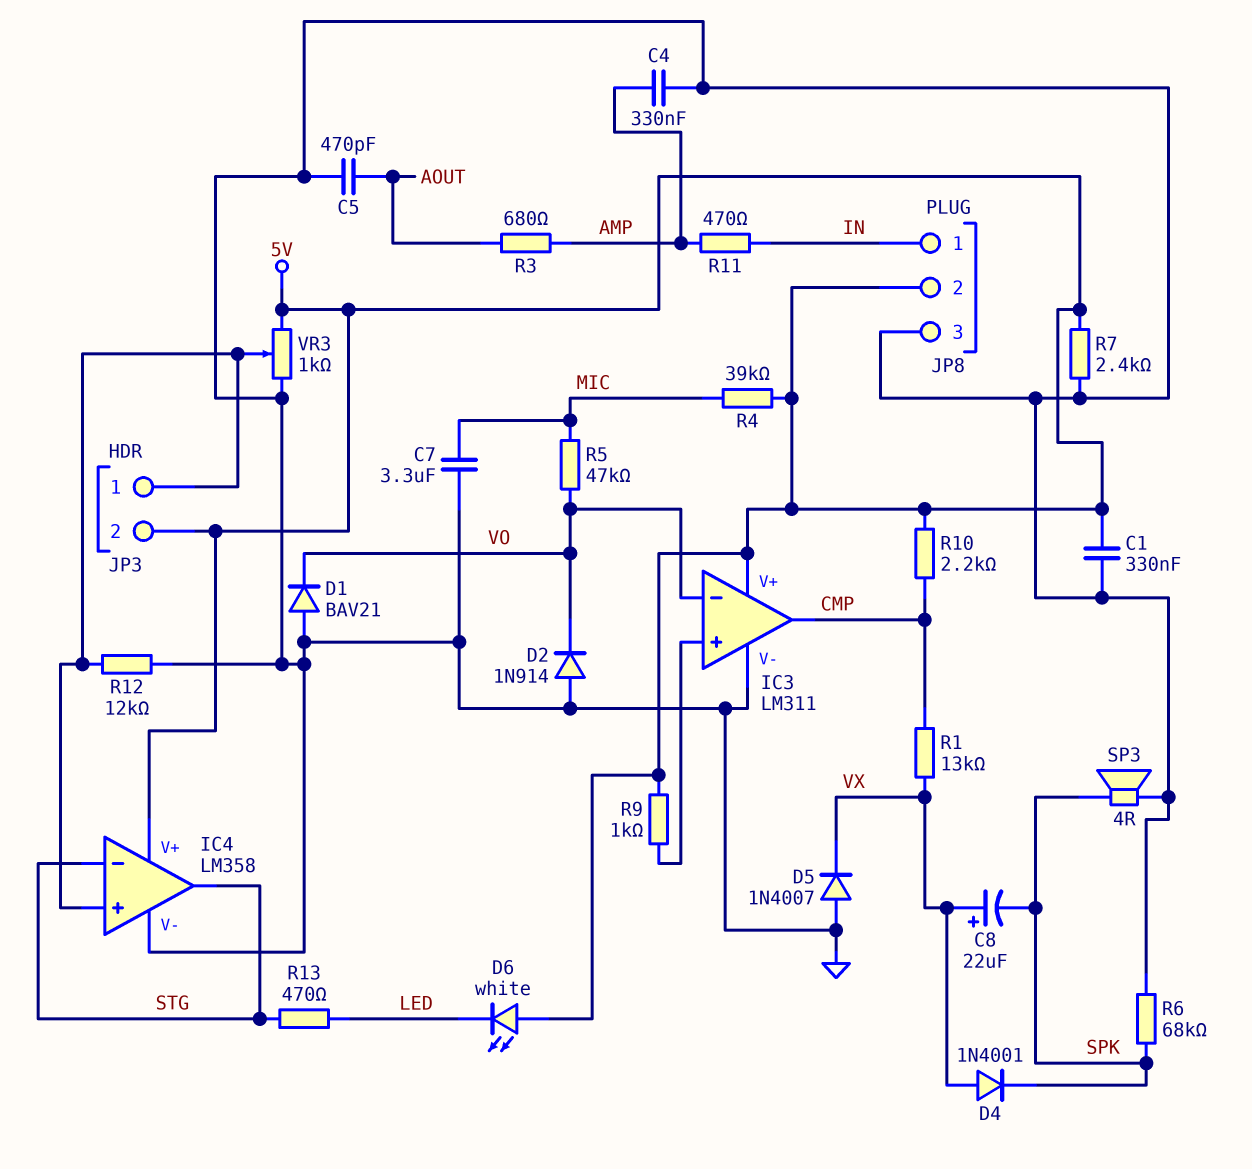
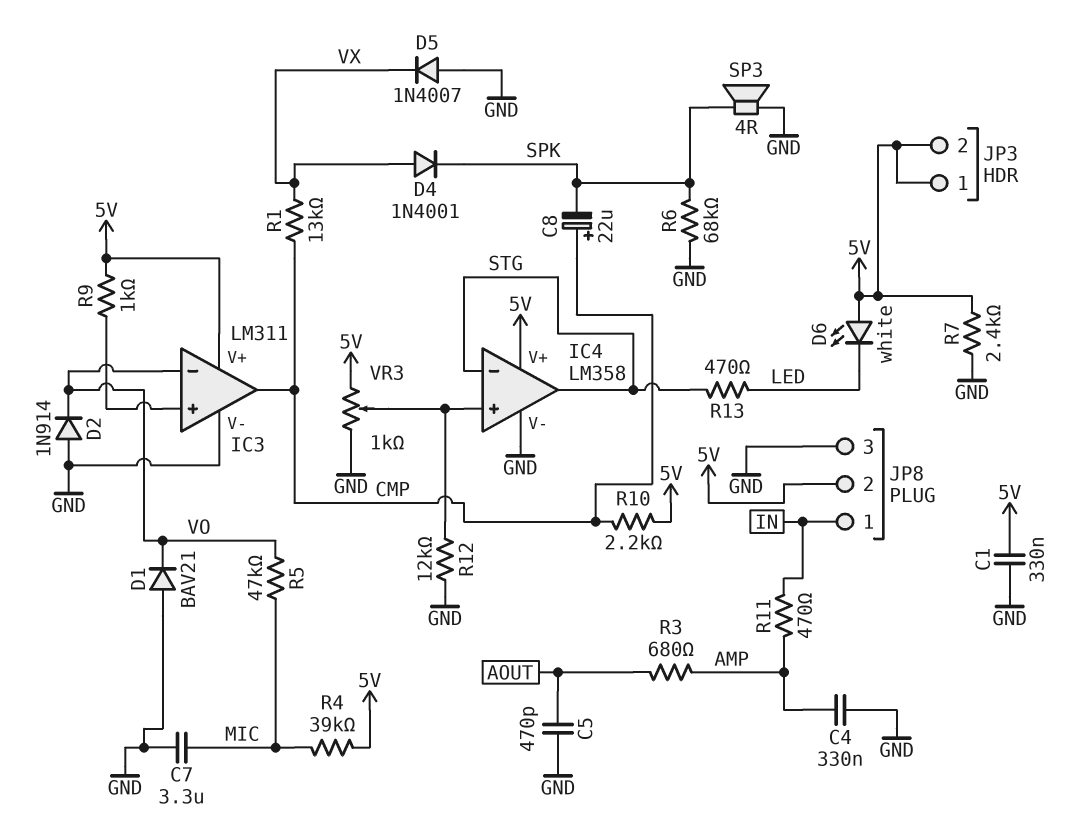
C8: 22uF (plus VX, minus SPK) -> 22uF (plus CMP, minus SPK)
JP3 pin 1: IC4/in+ -> 5V

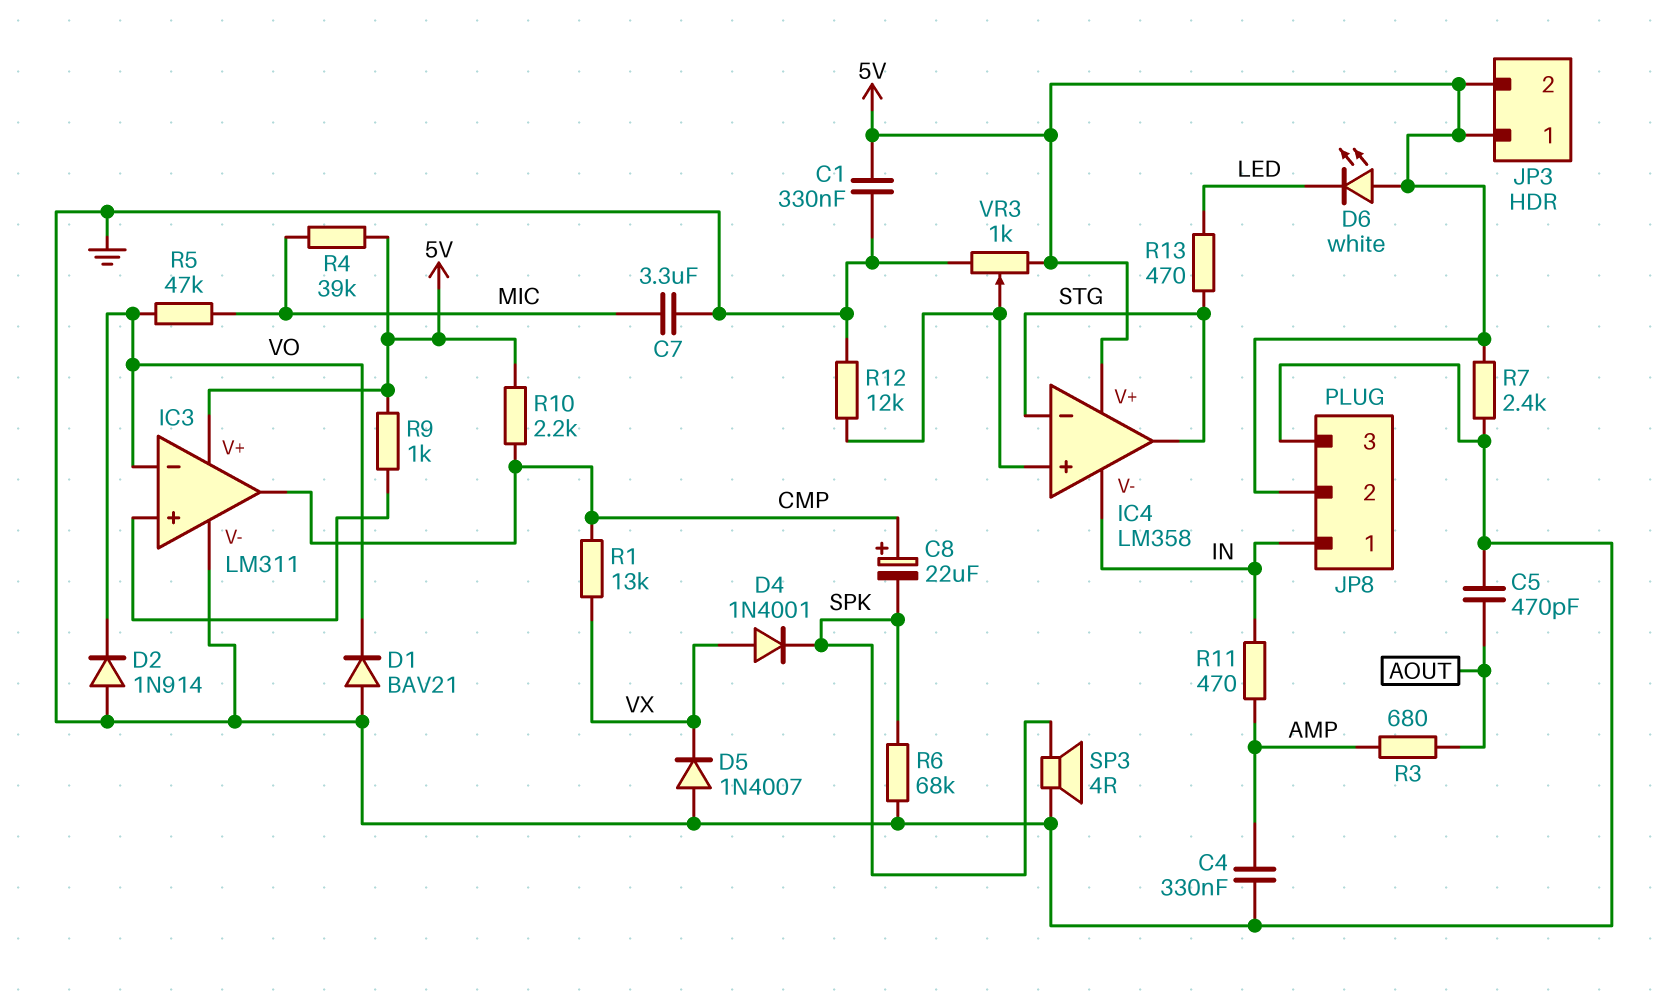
IC4 pin V-: GND -> IN

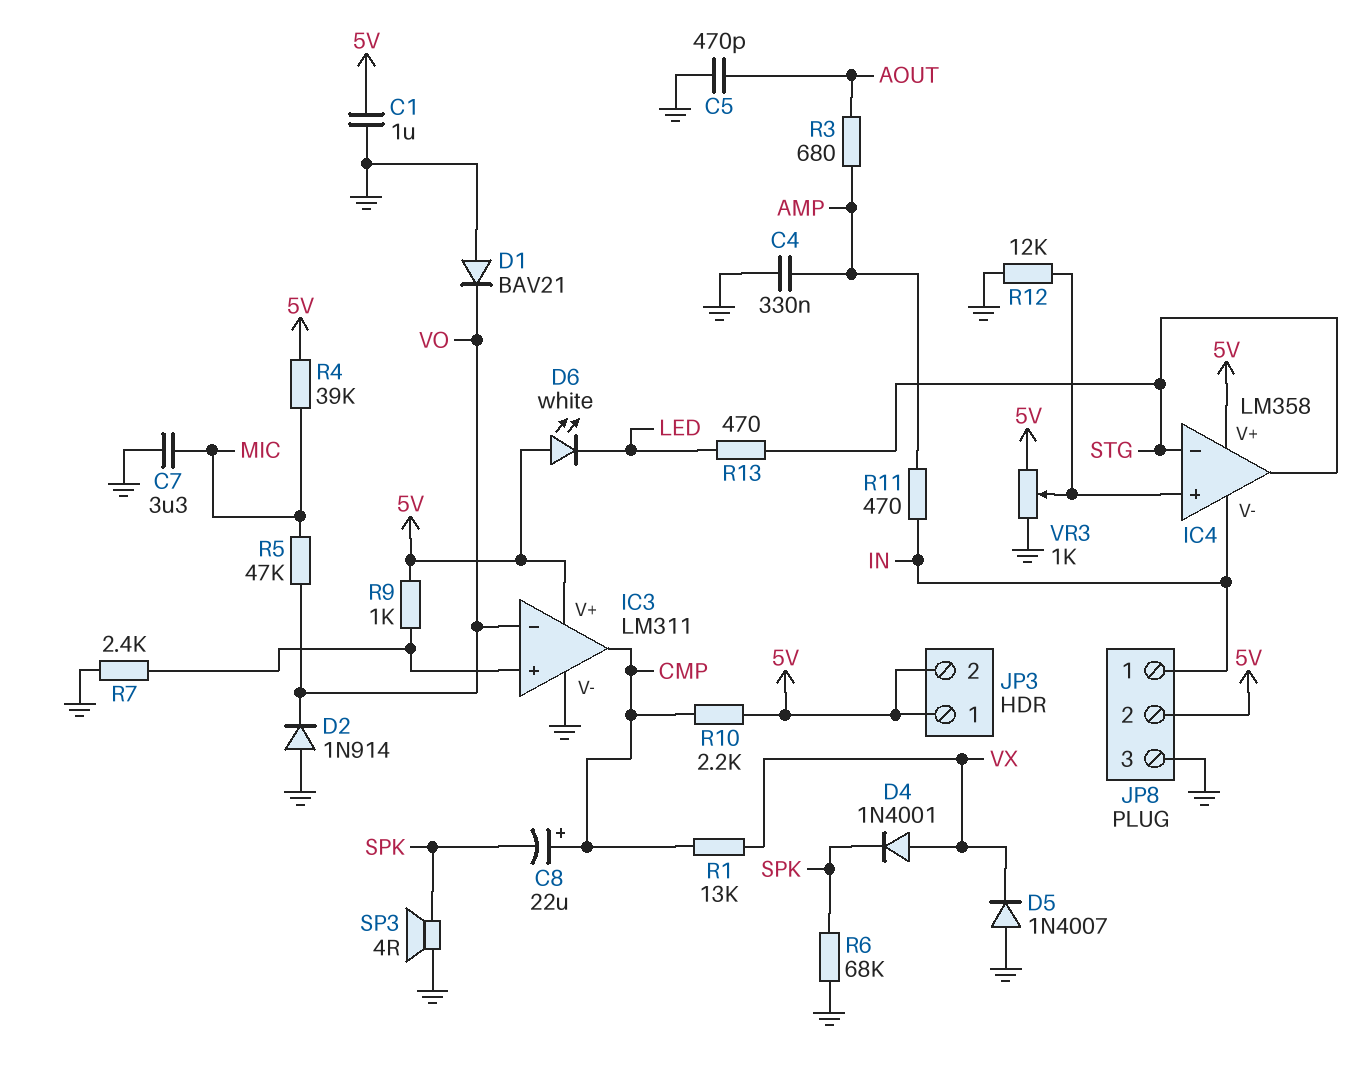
C1: 330nF (5V, GND) -> 1uF (5V, GND)
R7: 2.4k (5V, GND) -> 2.4k (GND, IC3/in+)

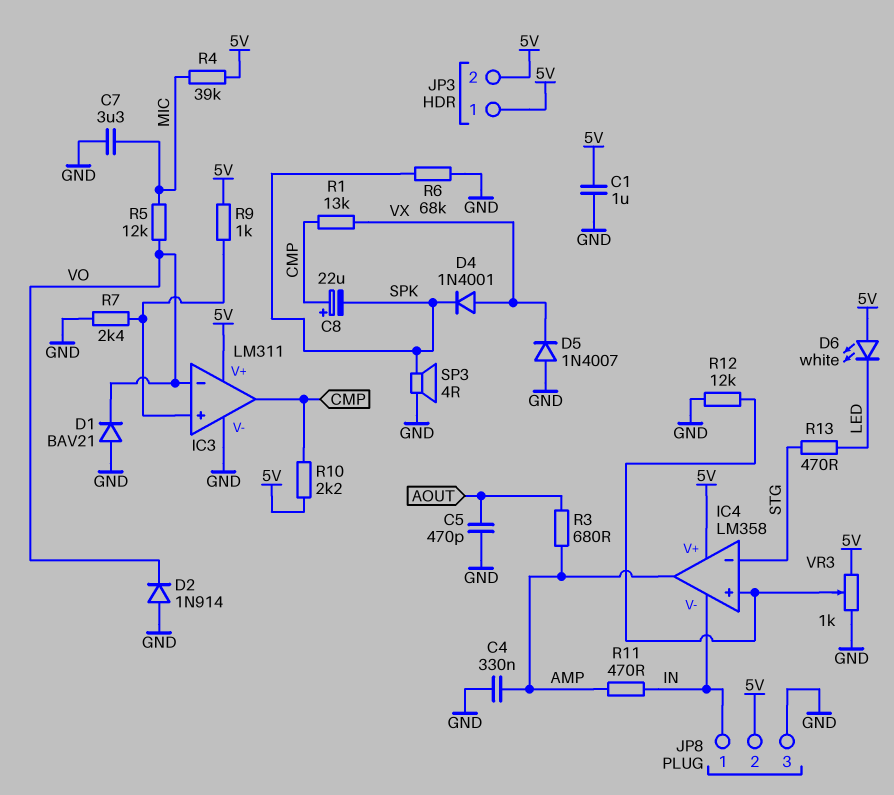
IC4 pin out: STG -> AMP
R5: 47k (MIC, VO) -> 12k (MIC, VO)

